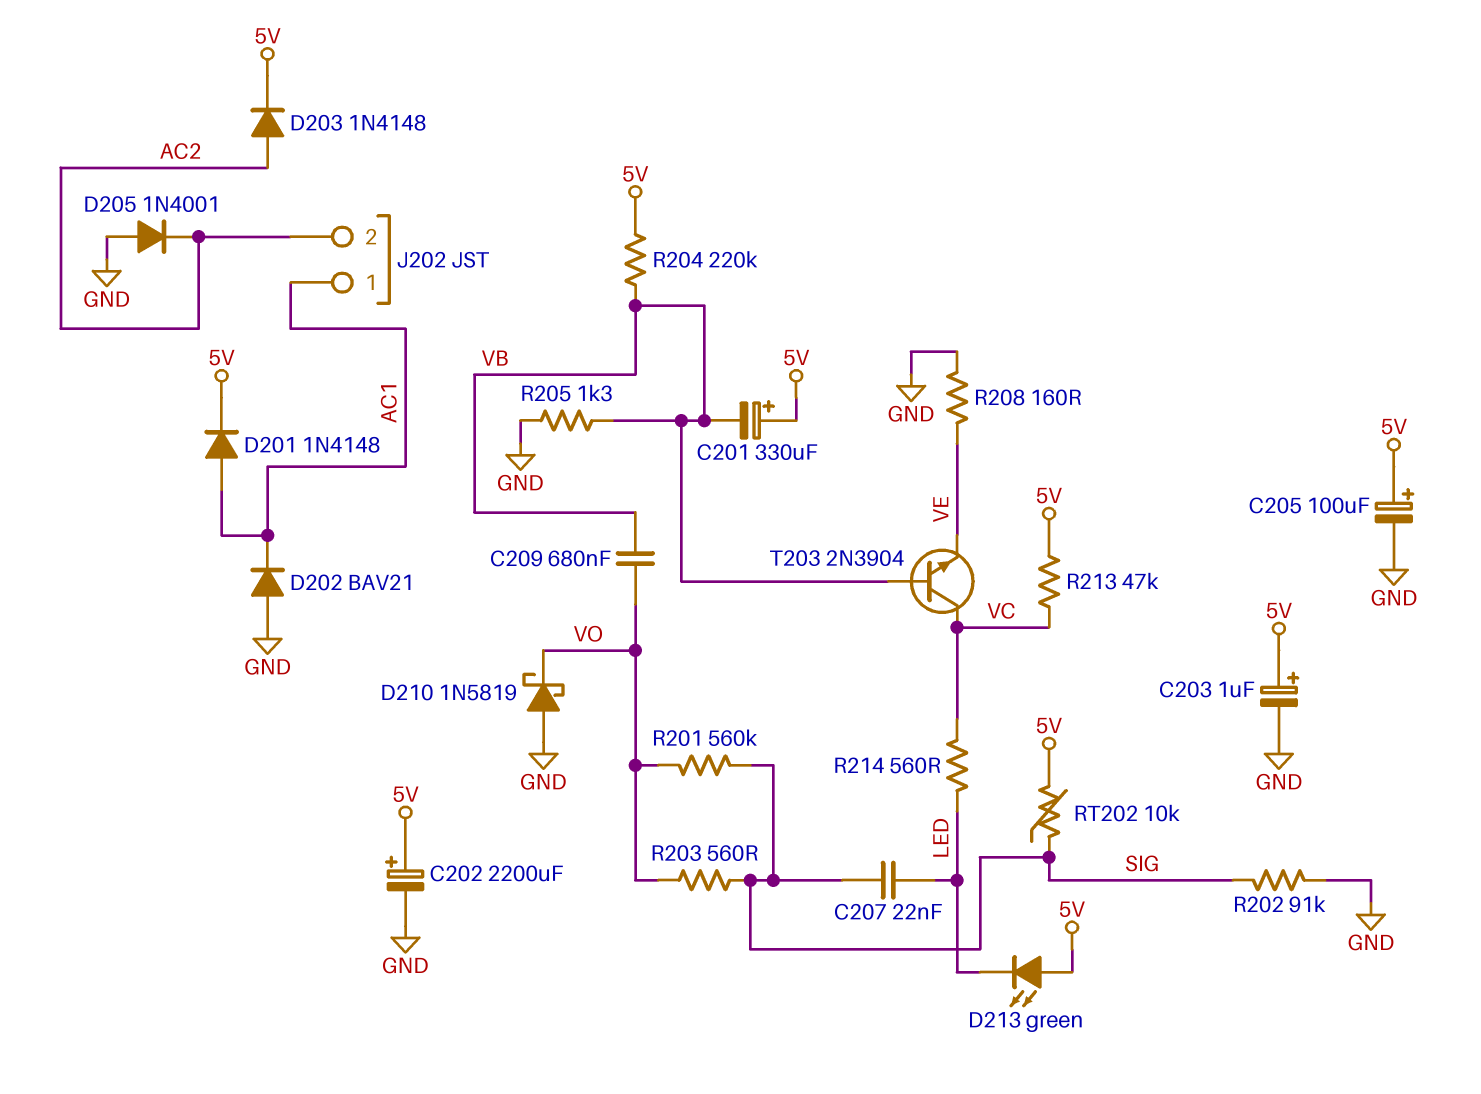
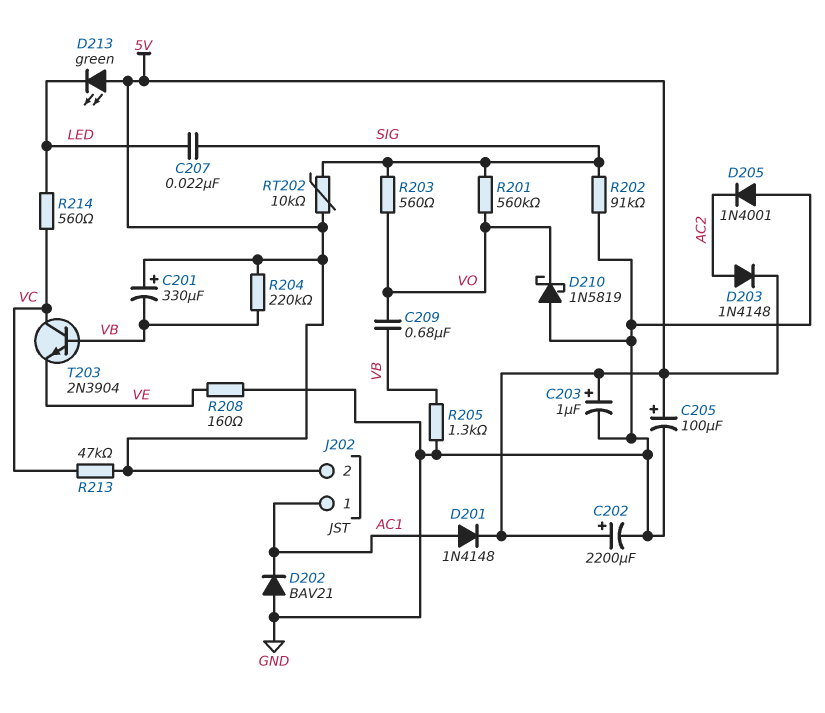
J202 pin 2: AC2 -> 5V

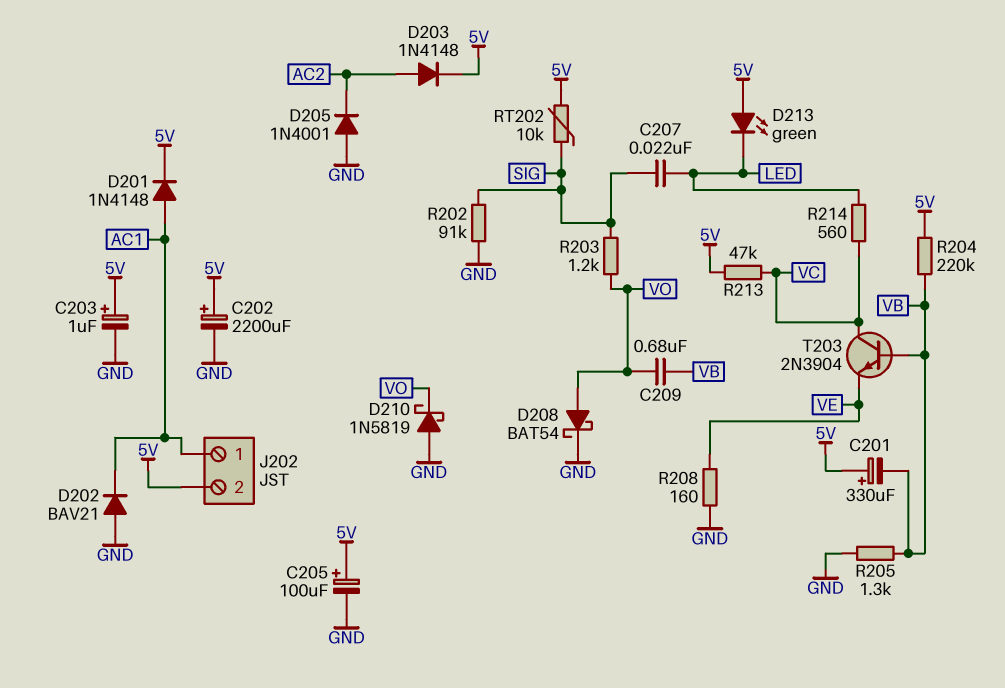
D208: none -> schottky BAT54 (A VO, K GND)
R201: 560k (SIG, VO) -> none
R203: 560 (SIG, VO) -> 1.2k (SIG, VO)

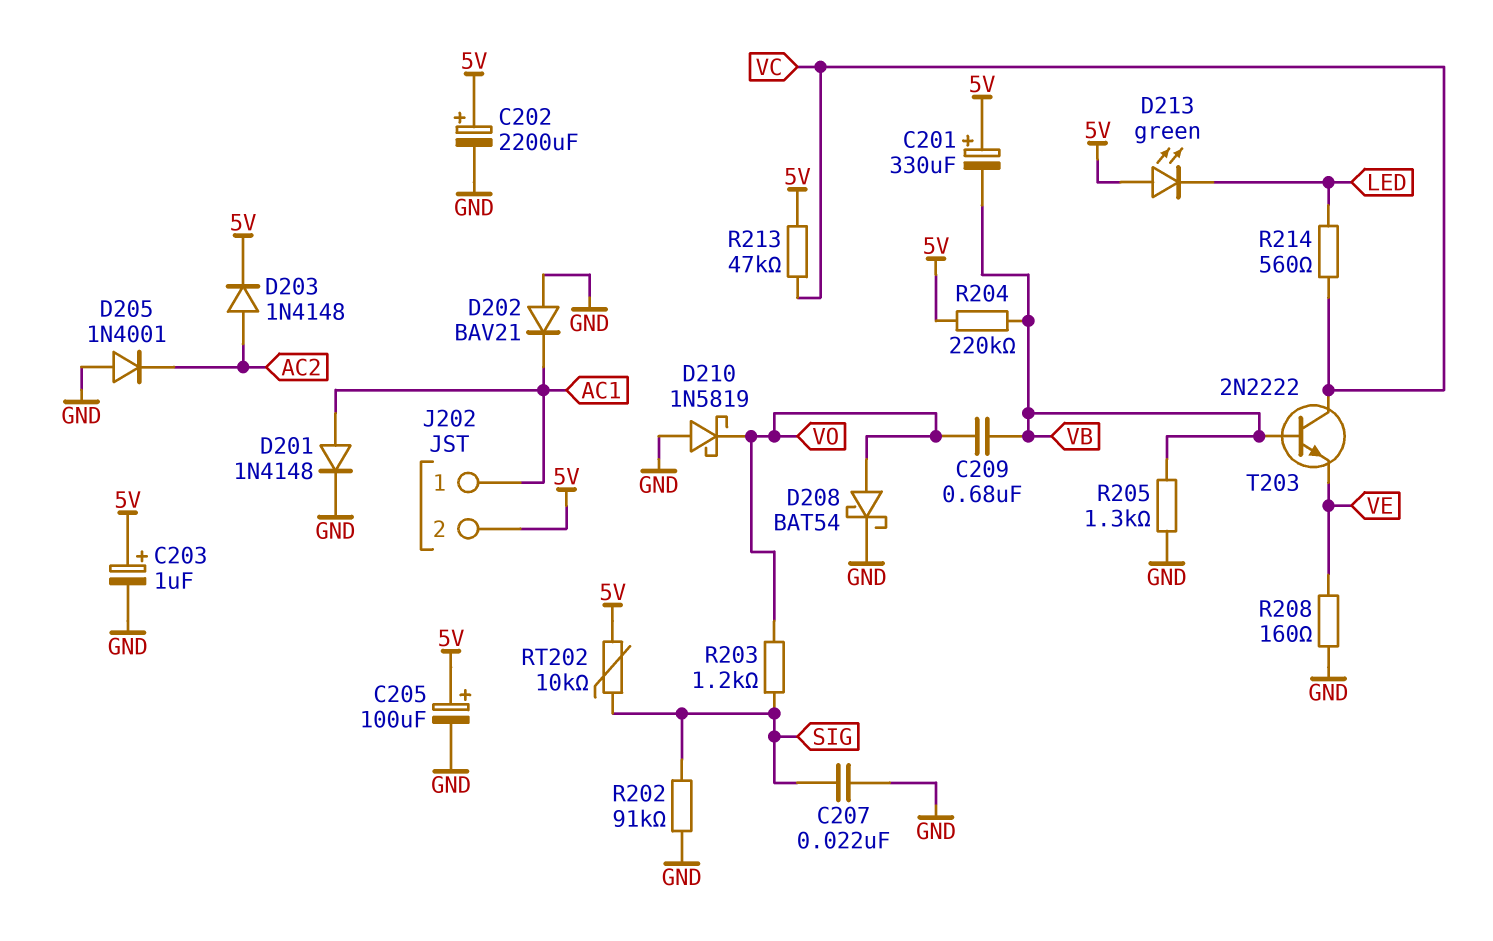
C207: 22nF (LED, SIG) -> 22nF (GND, SIG)
D201: diode 1N4148 (A AC1, K 5V) -> diode 1N4148 (A AC1, K GND)
T203: NPN 2N3904 (B VB, C VC, E VE) -> NPN 2N2222 (B VB, C VC, E VE)

